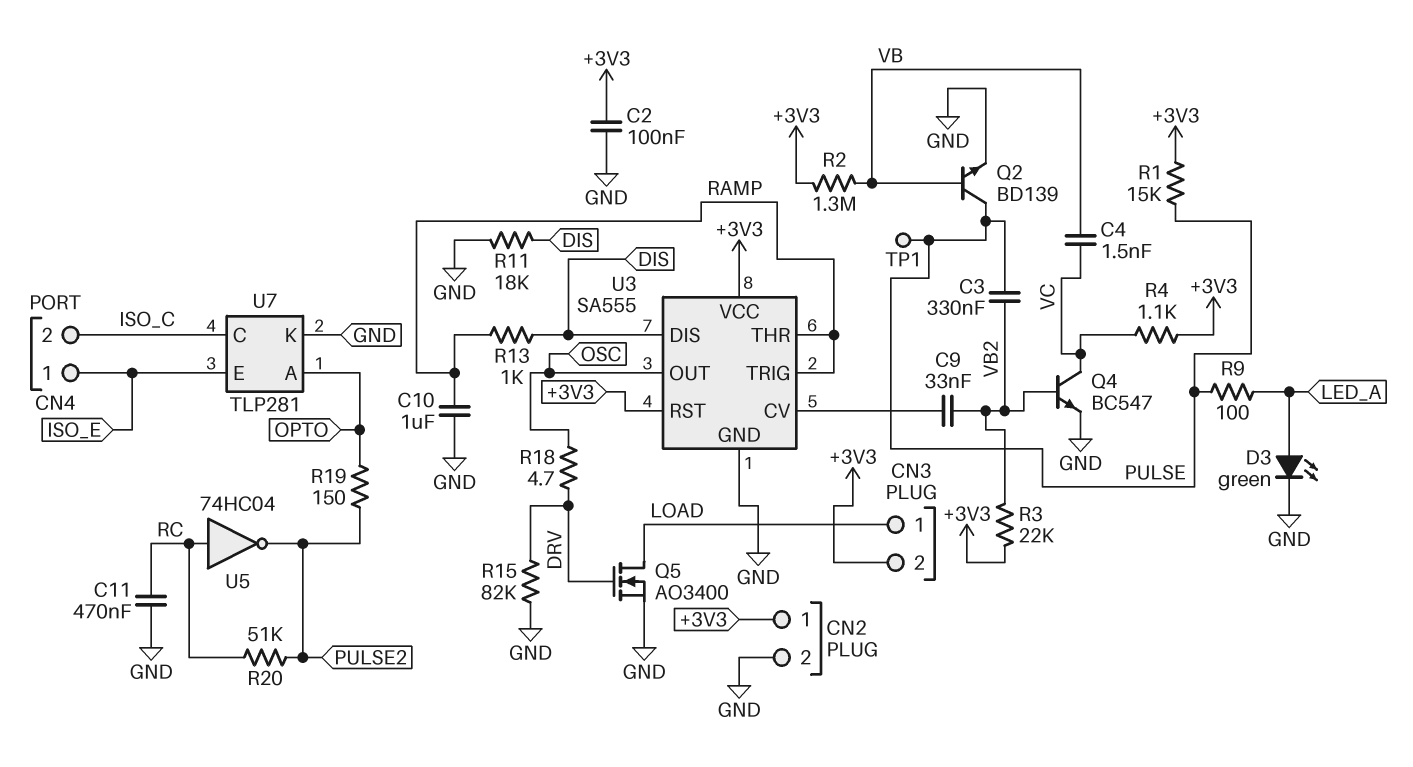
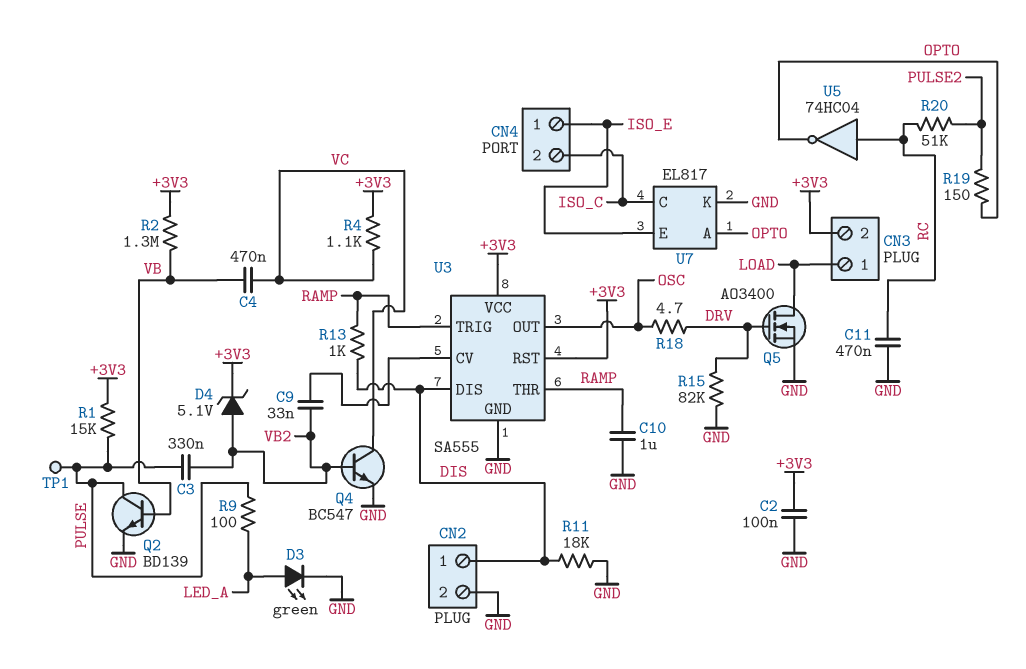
C4: 1.5nF (VB, VC) -> 470nF (VB, VC)
CN2 pin 1: +3V3 -> DIS
D4: none -> zener 5.1V (A VB2, K +3V3)
R3: 22k (+3V3, VB2) -> none
U5: NOT 74HC04 (in RC, out PULSE2) -> NOT 74HC04 (in RC, out OPTO)
U7: TLP281 -> EL817

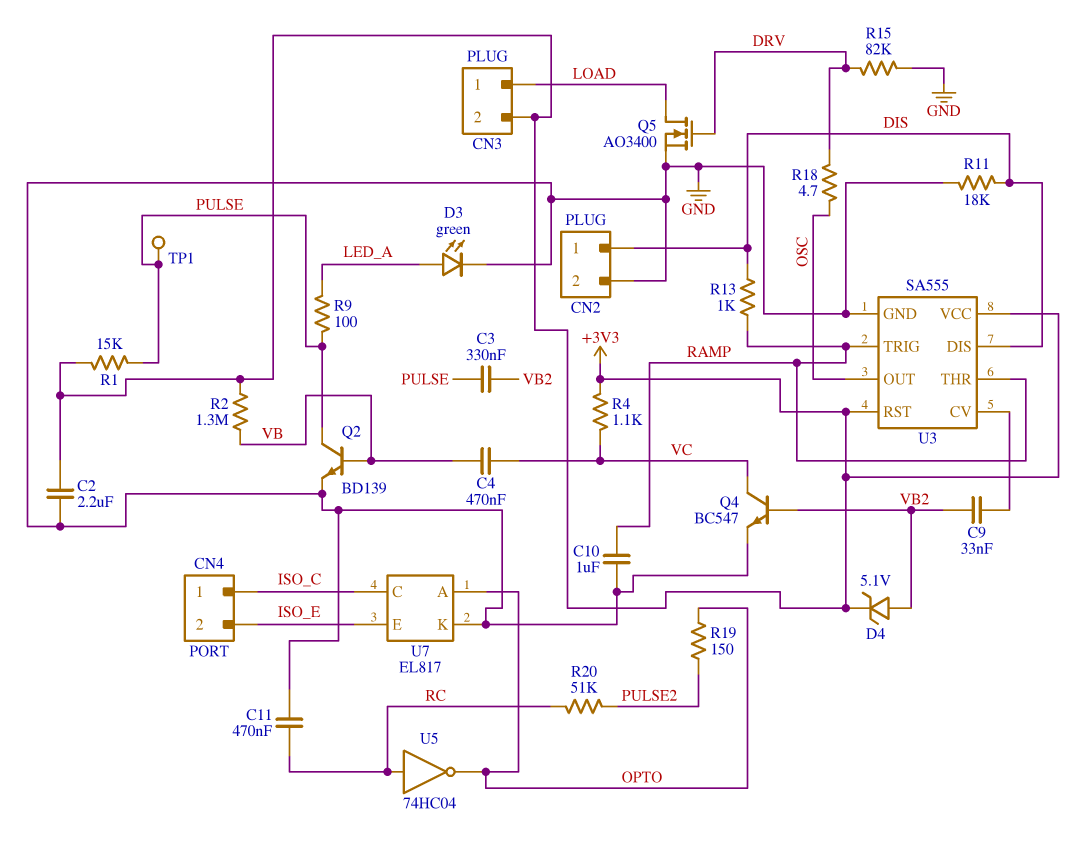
C2: 100nF (+3V3, GND) -> 2.2uF (+3V3, GND)
CN4 pin 1: ISO_E -> ISO_C
CN4 pin 2: ISO_C -> ISO_E

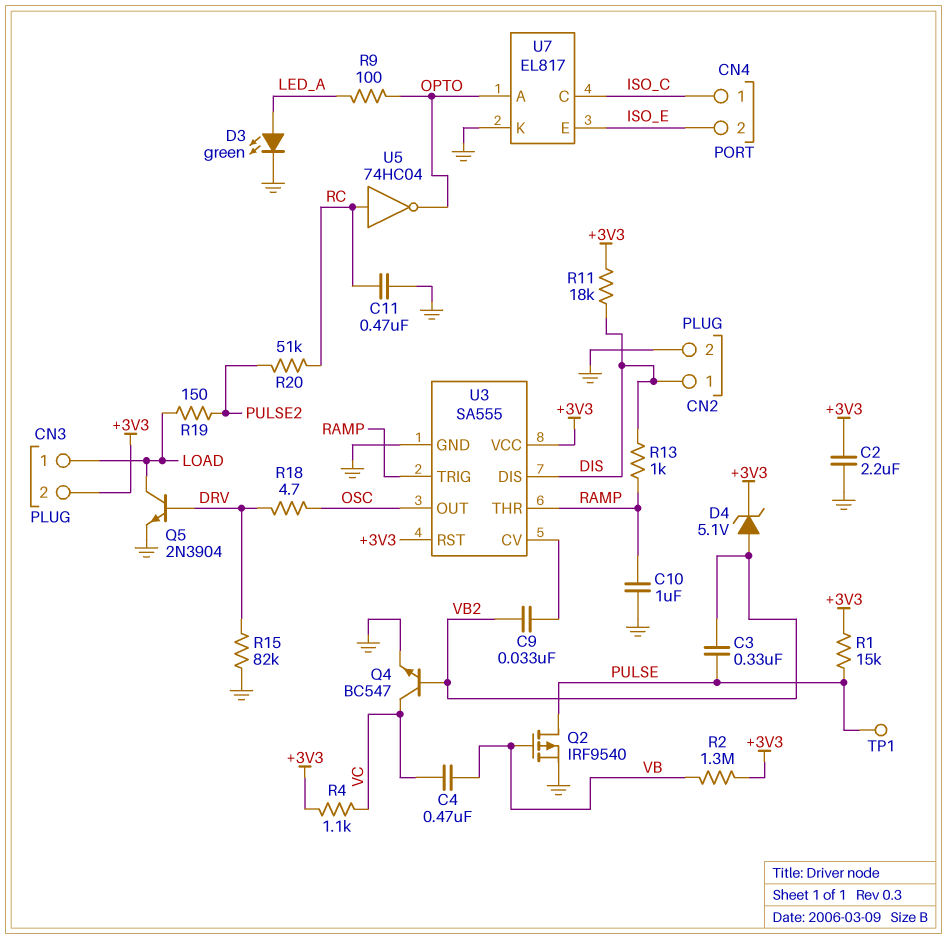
Q2: NPN BD139 (B VB, C PULSE, E GND) -> PMOS IRF9540 (G VB, D PULSE, S GND)
Q5: NMOS AO3400 (G DRV, D LOAD, S GND) -> NPN 2N3904 (B DRV, C LOAD, E GND)
R9: 100 (LED_A, PULSE) -> 100 (LED_A, OPTO)
R11: 18k (DIS, GND) -> 18k (+3V3, DIS)
R19: 150 (OPTO, PULSE2) -> 150 (LOAD, PULSE2)

